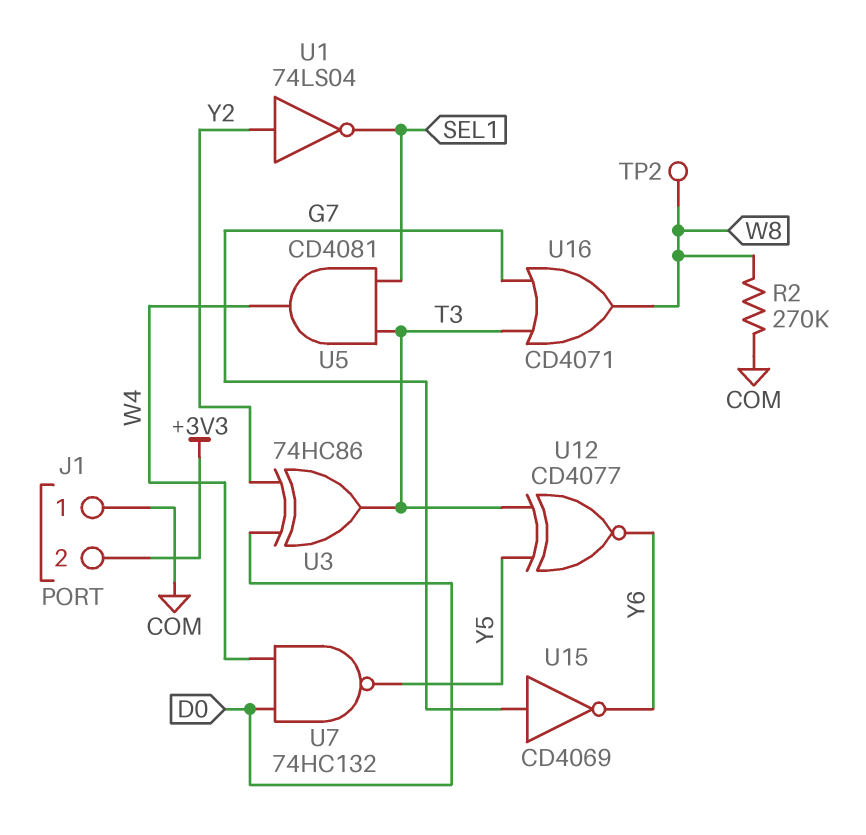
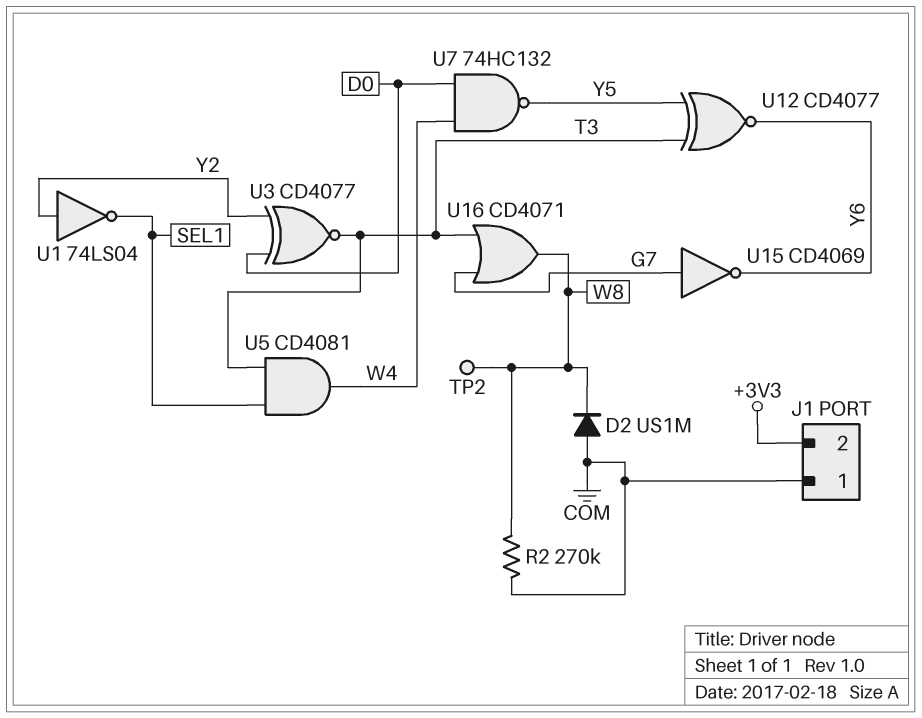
D2: none -> diode US1M (A COM, K W8)
U3: XOR 74HC86 (in D0, in Y2, out T3) -> XNOR CD4077 (in D0, in Y2, out T3)

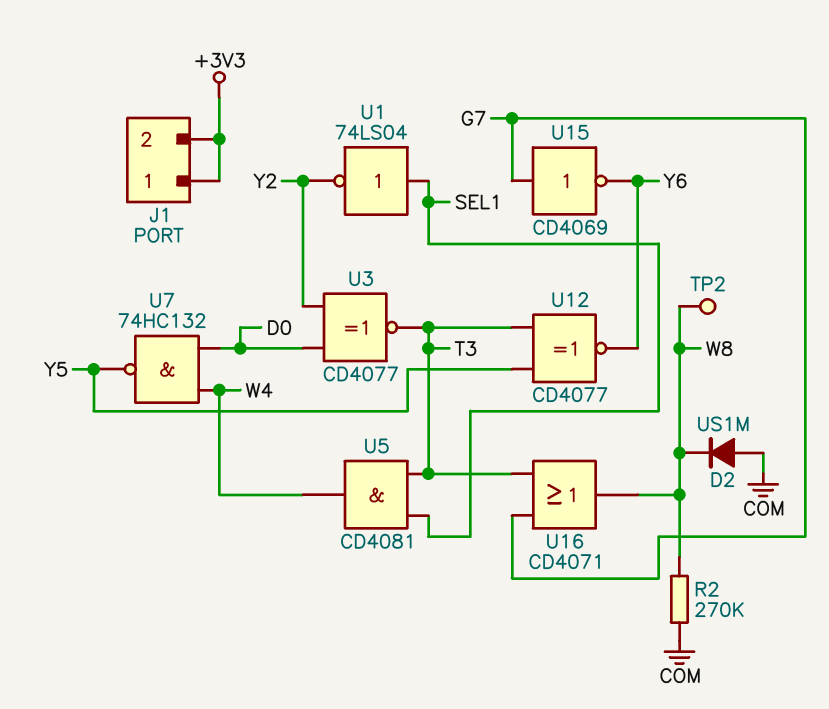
J1 pin 1: COM -> +3V3
U1: NOT 74LS04 (in Y2, out SEL1) -> NOT 74LS04 (in SEL1, out Y2)

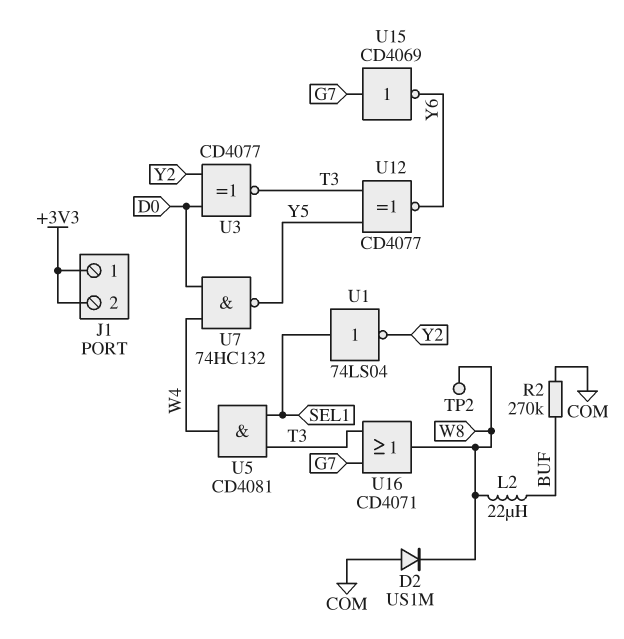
L2: none -> 22uH (BUF, W8)
R2: 270k (COM, W8) -> 270k (BUF, COM)

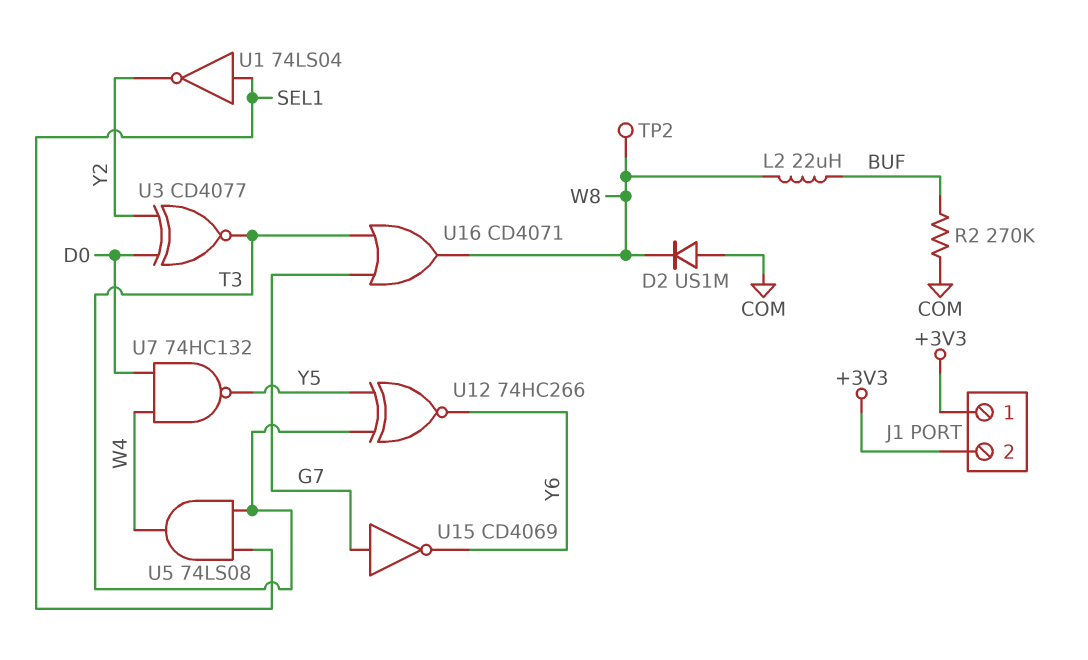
U5: AND CD4081 (in SEL1, in T3, out W4) -> AND 74LS08 (in SEL1, in T3, out W4)
U12: XNOR CD4077 (in T3, in Y5, out Y6) -> XNOR 74HC266 (in T3, in Y5, out Y6)

